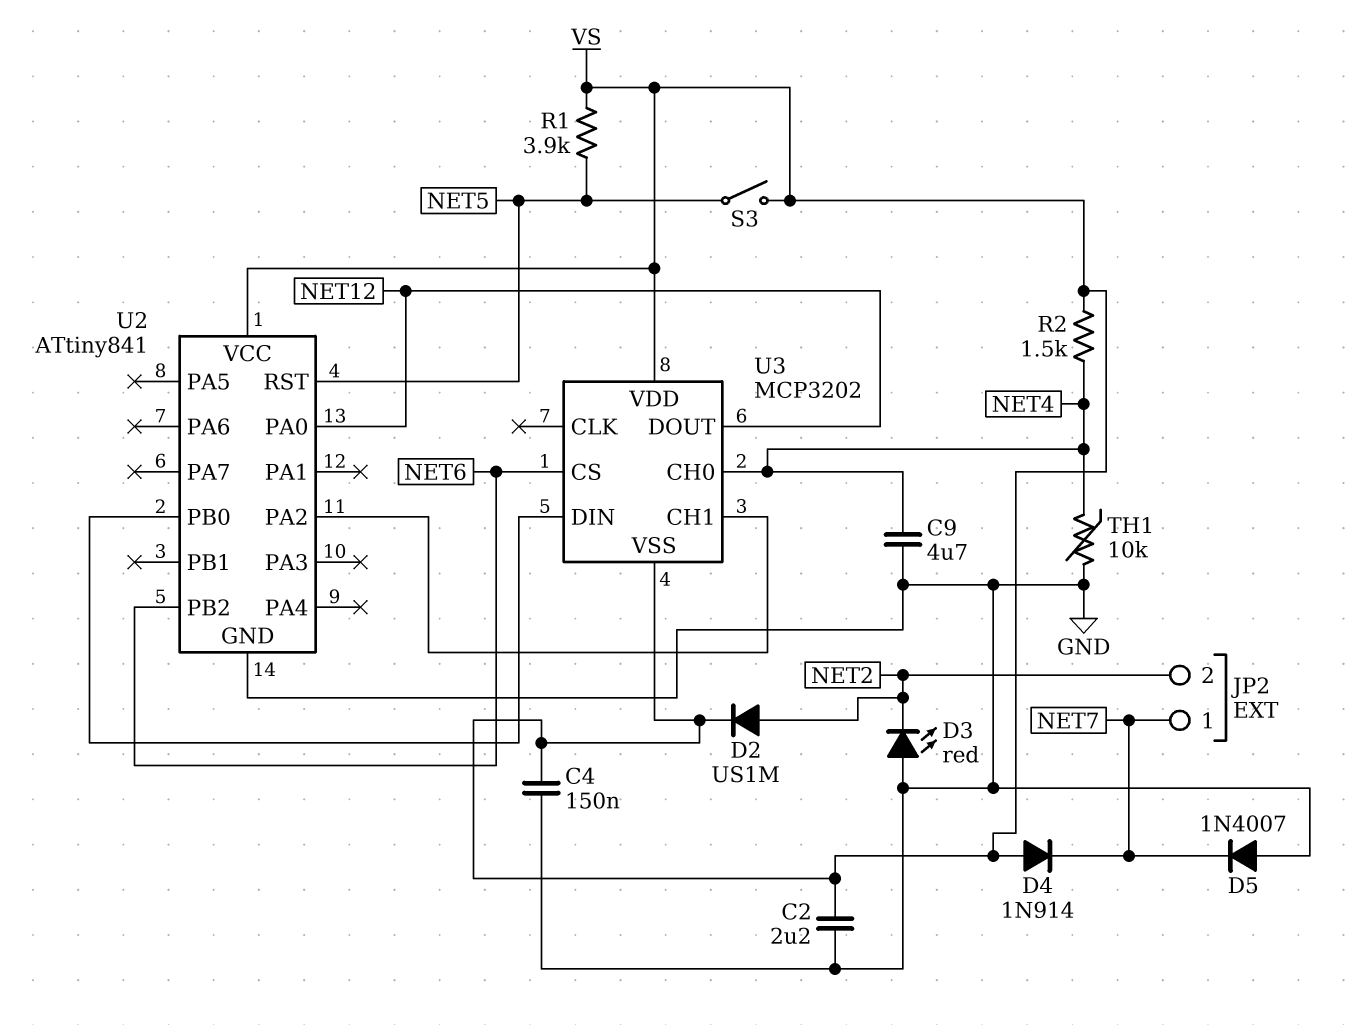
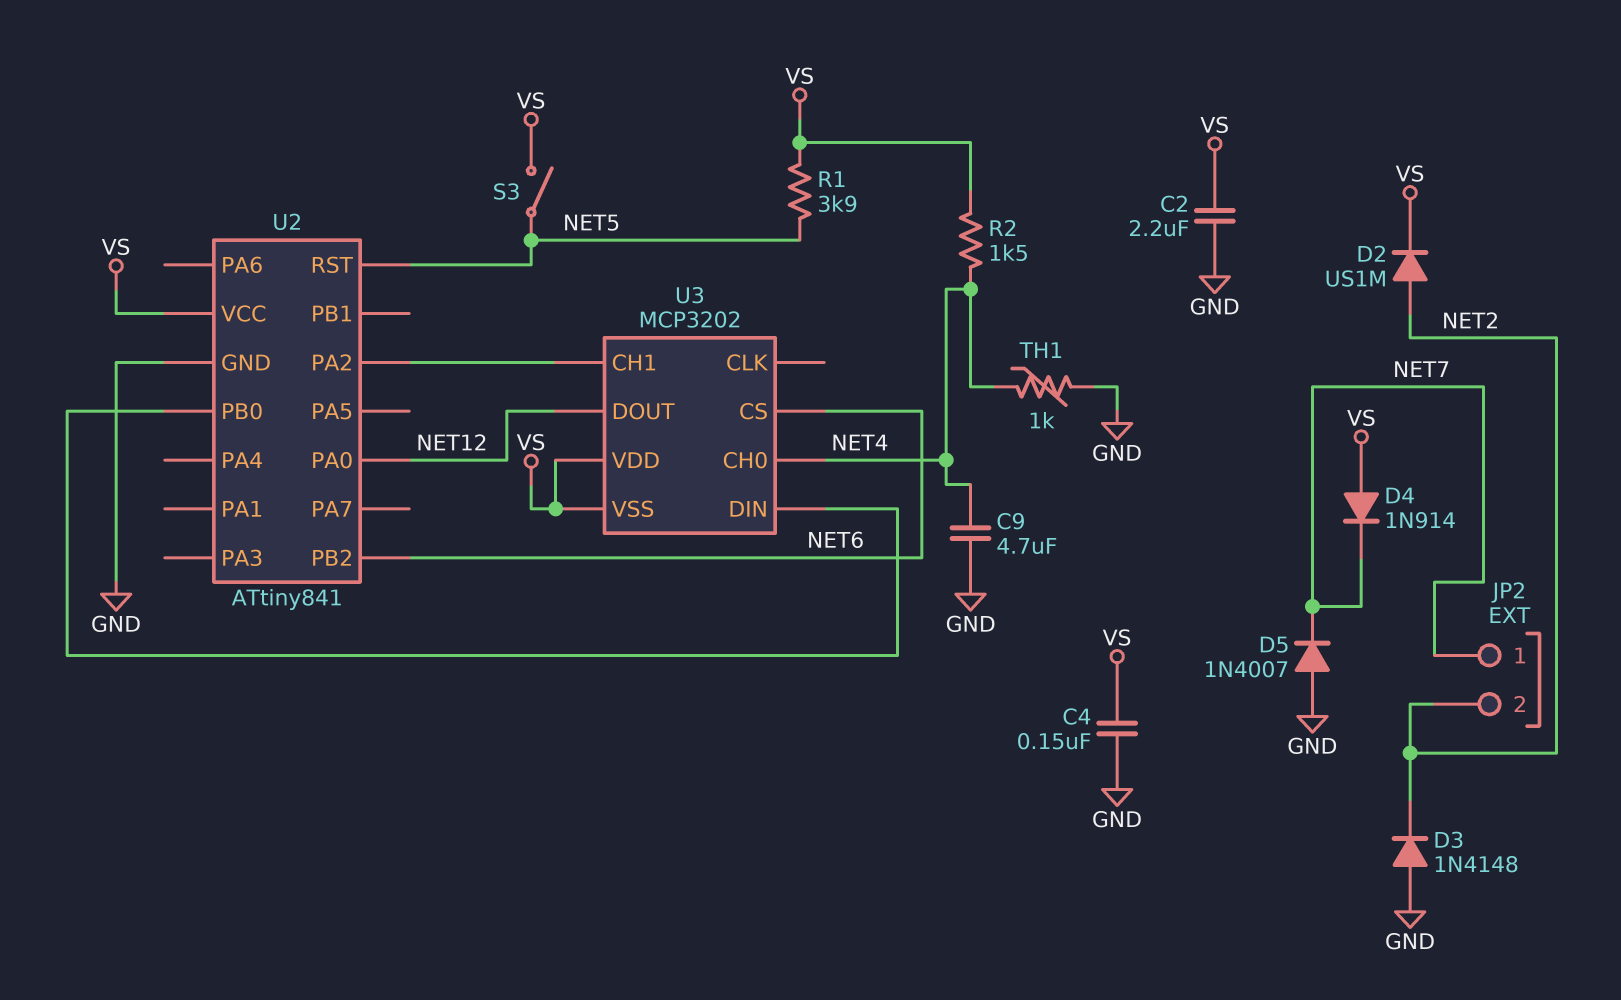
D3: LED red (A GND, K NET2) -> diode 1N4148 (A GND, K NET2)
TH1: 10k (GND, NET4) -> 1k (GND, NET4)

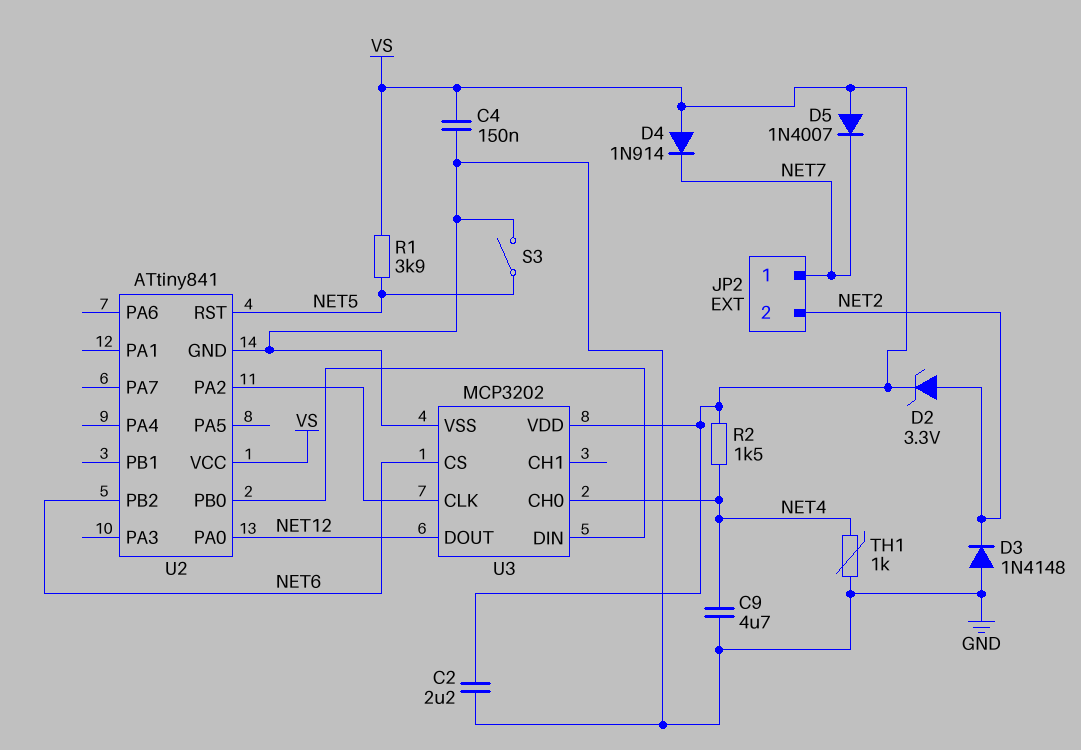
D2: diode US1M (A NET2, K VS) -> zener 3.3V (A NET2, K VS)
D5: diode 1N4007 (A GND, K NET7) -> diode 1N4007 (A VS, K NET7)
S3: switch (NET5, VS) -> switch (GND, NET5)
U3 pin CH1: U2/PA2 -> none
U3 pin CLK: none -> U2/PA2
U3 pin VSS: VS -> GND

